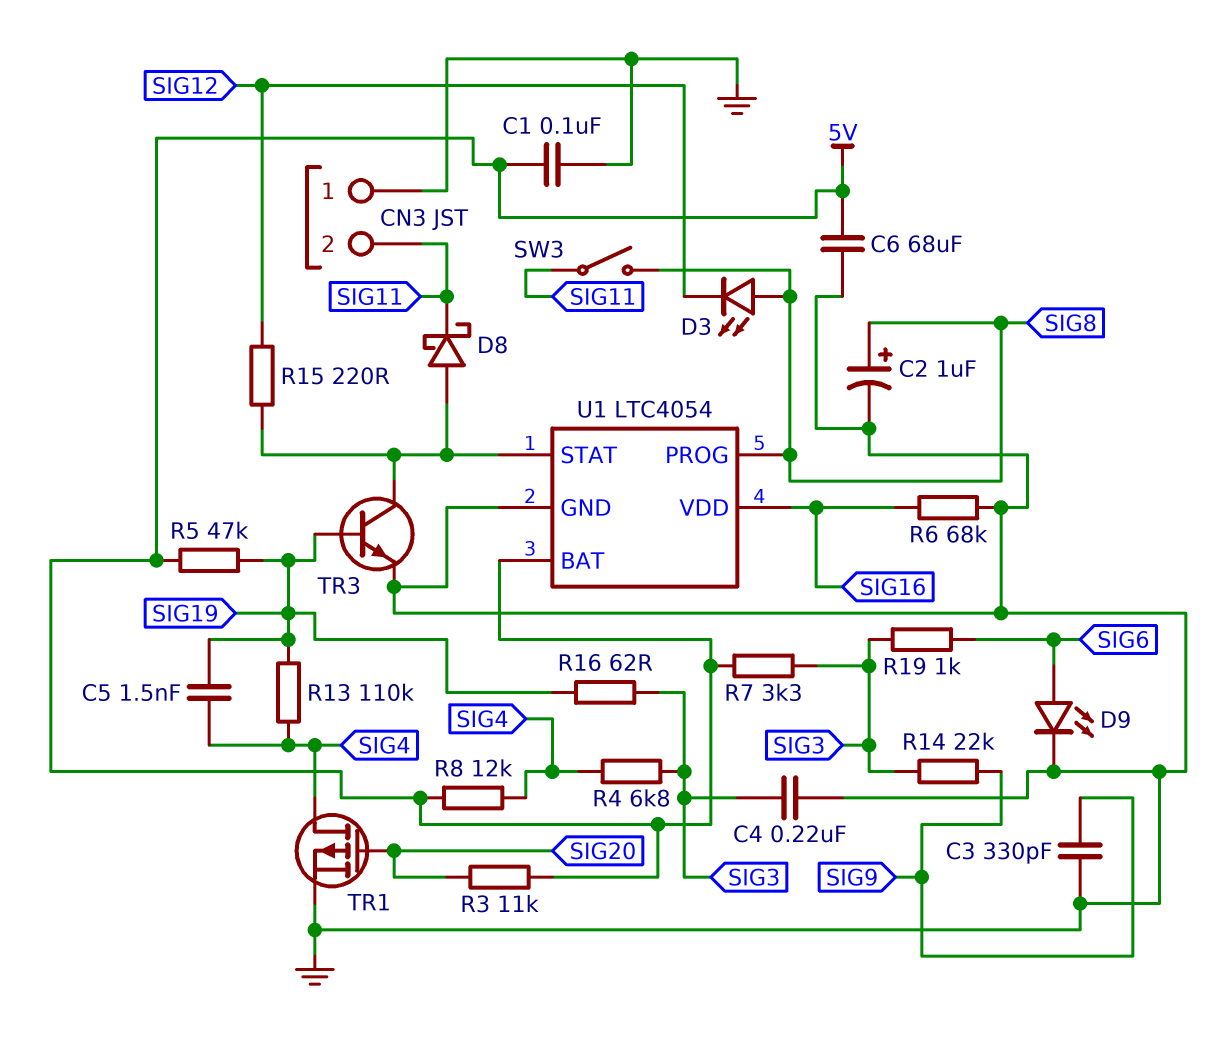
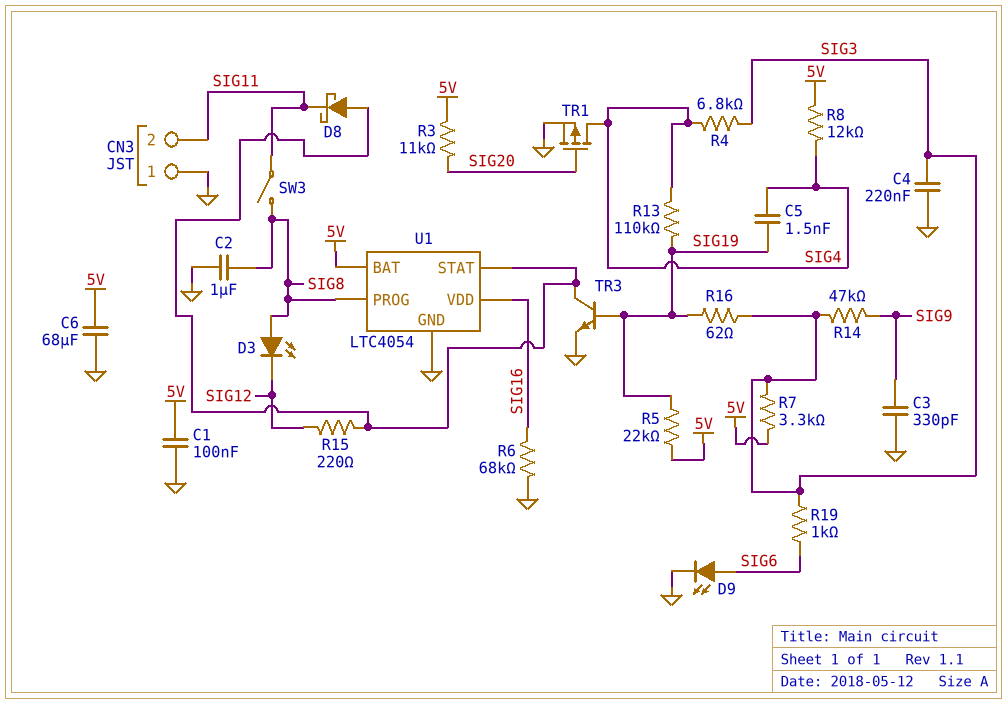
C2: 1uF (plus SIG8, minus GND) -> 1uF (GND, SIG8)
R5: 47k (5V, SIG19) -> 22k (5V, SIG19)
R14: 22k (SIG3, SIG9) -> 47k (SIG3, SIG9)

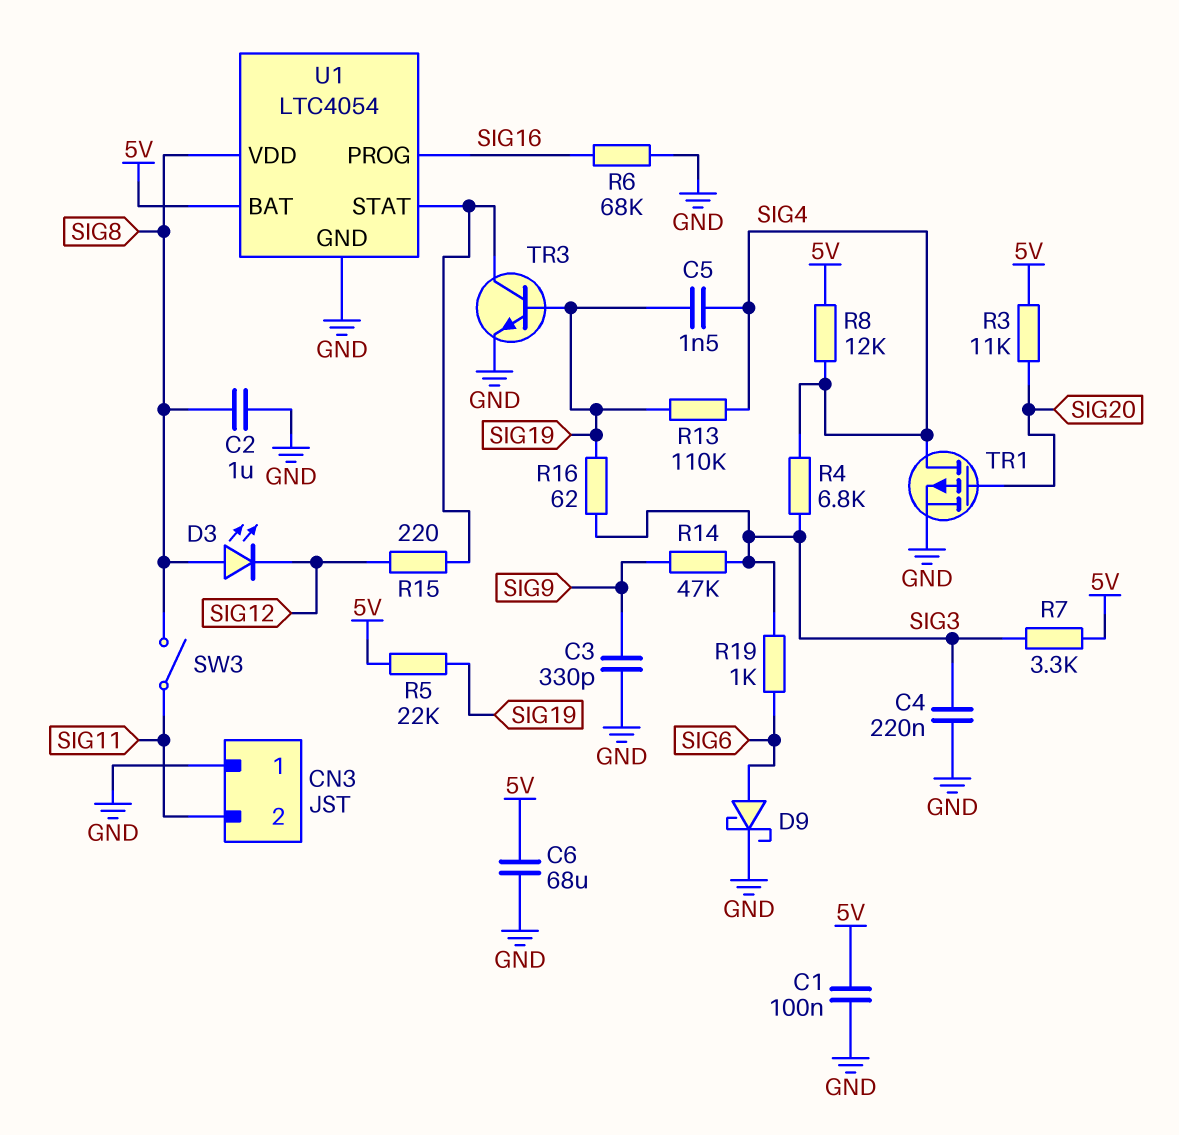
D8: schottky (A U1/STAT, K SIG11) -> none
D9: LED (A SIG6, K GND) -> schottky (A SIG6, K GND)
U1 pin PROG: SIG8 -> SIG16
U1 pin VDD: SIG16 -> SIG8

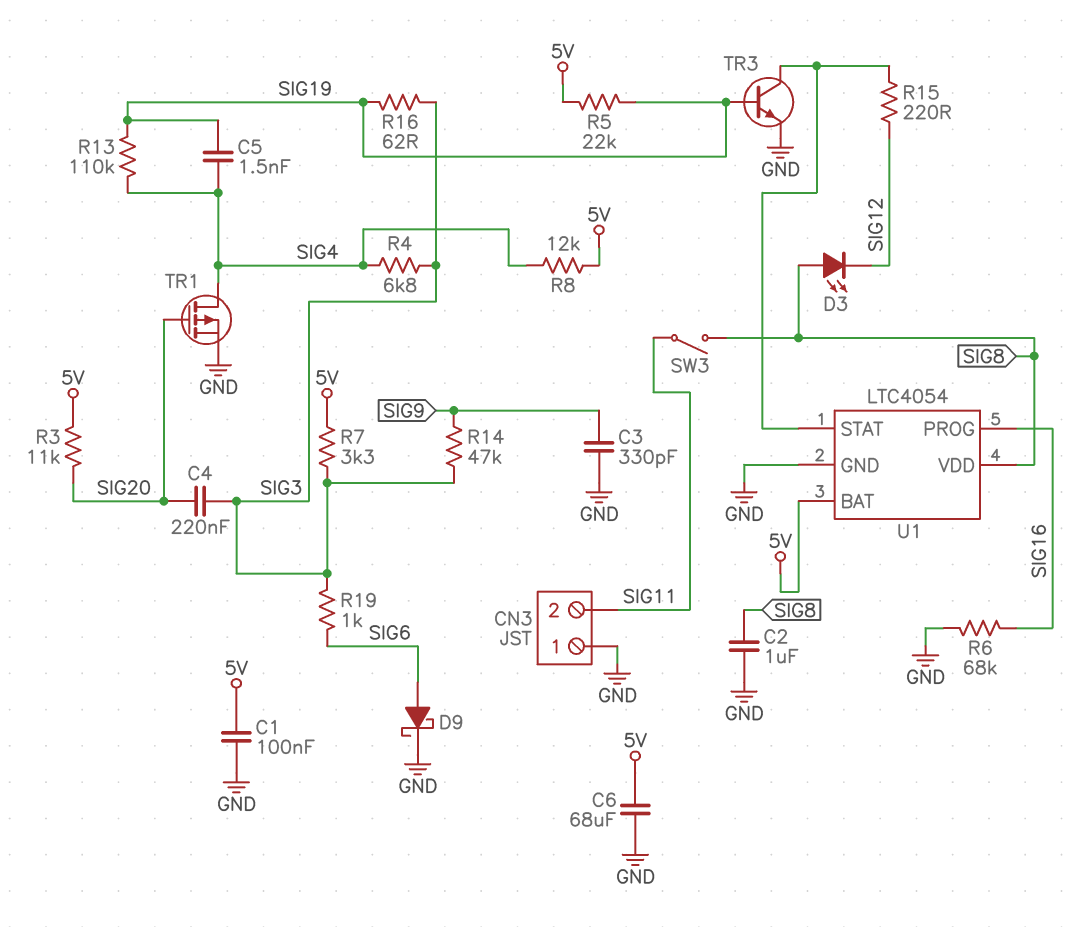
C4: 220nF (GND, SIG3) -> 220nF (SIG3, SIG20)

